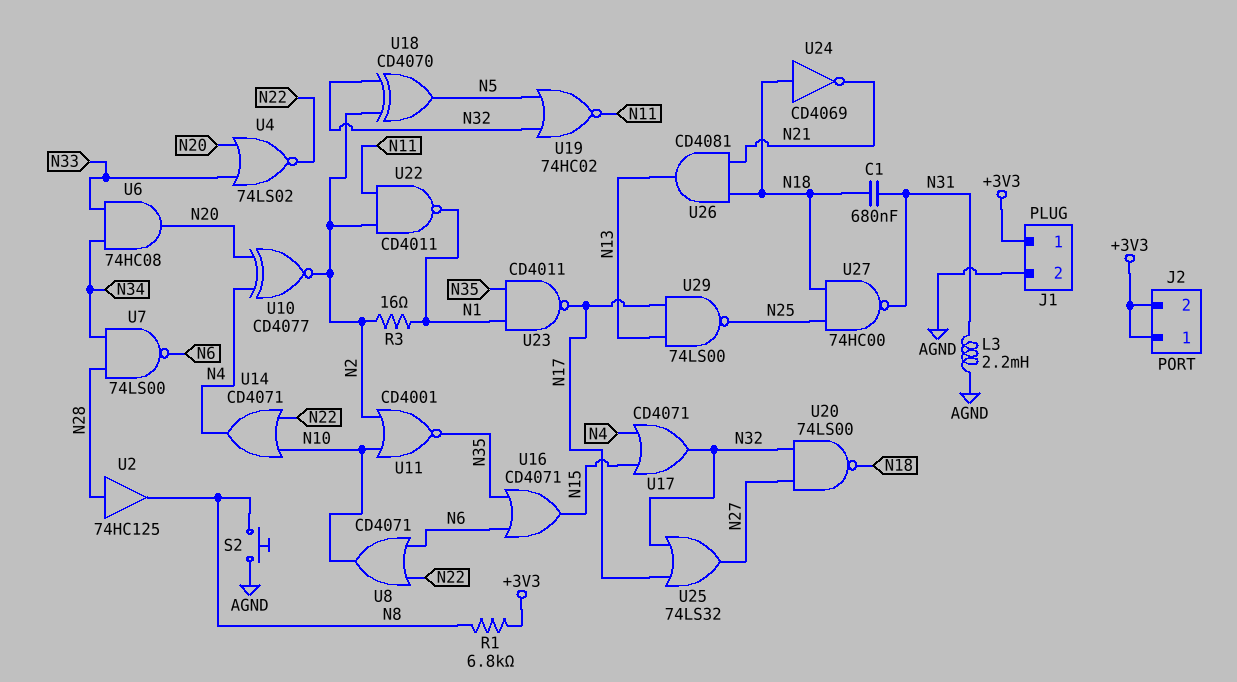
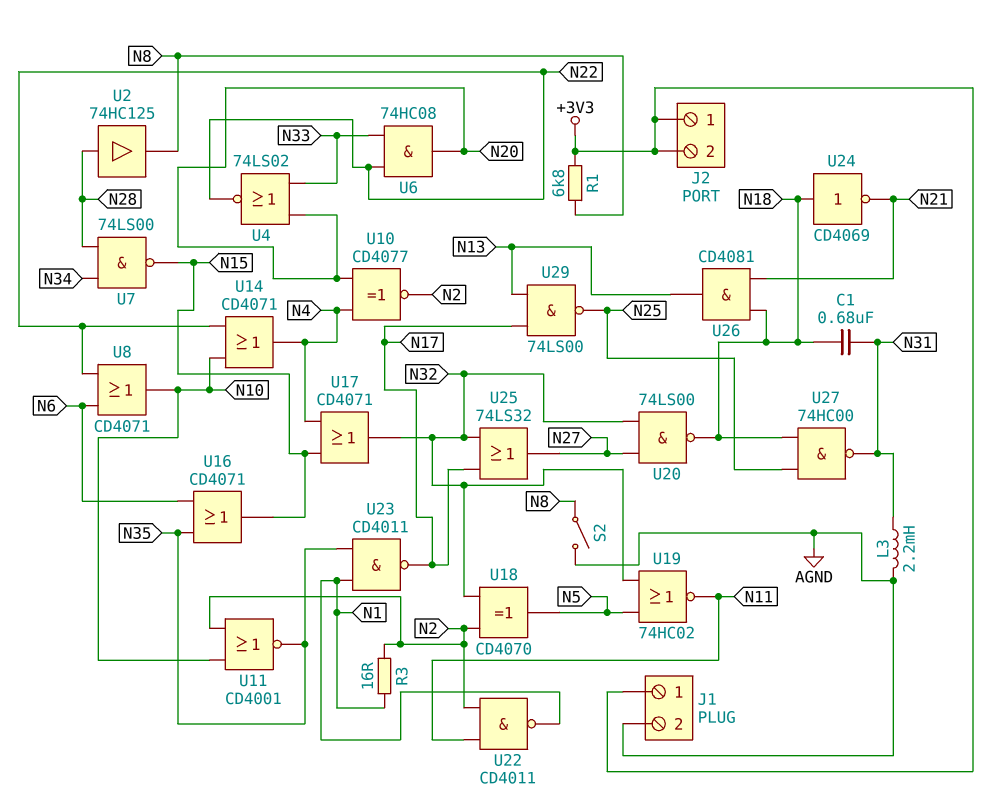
S2: button (AGND, N8) -> switch (AGND, N8)
U6: AND 74HC08 (in N33, in N34, out N20) -> AND 74HC08 (in N22, in N33, out N20)
U7: NAND 74LS00 (in N28, in N34, out N6) -> NAND 74LS00 (in N28, in N34, out N15)

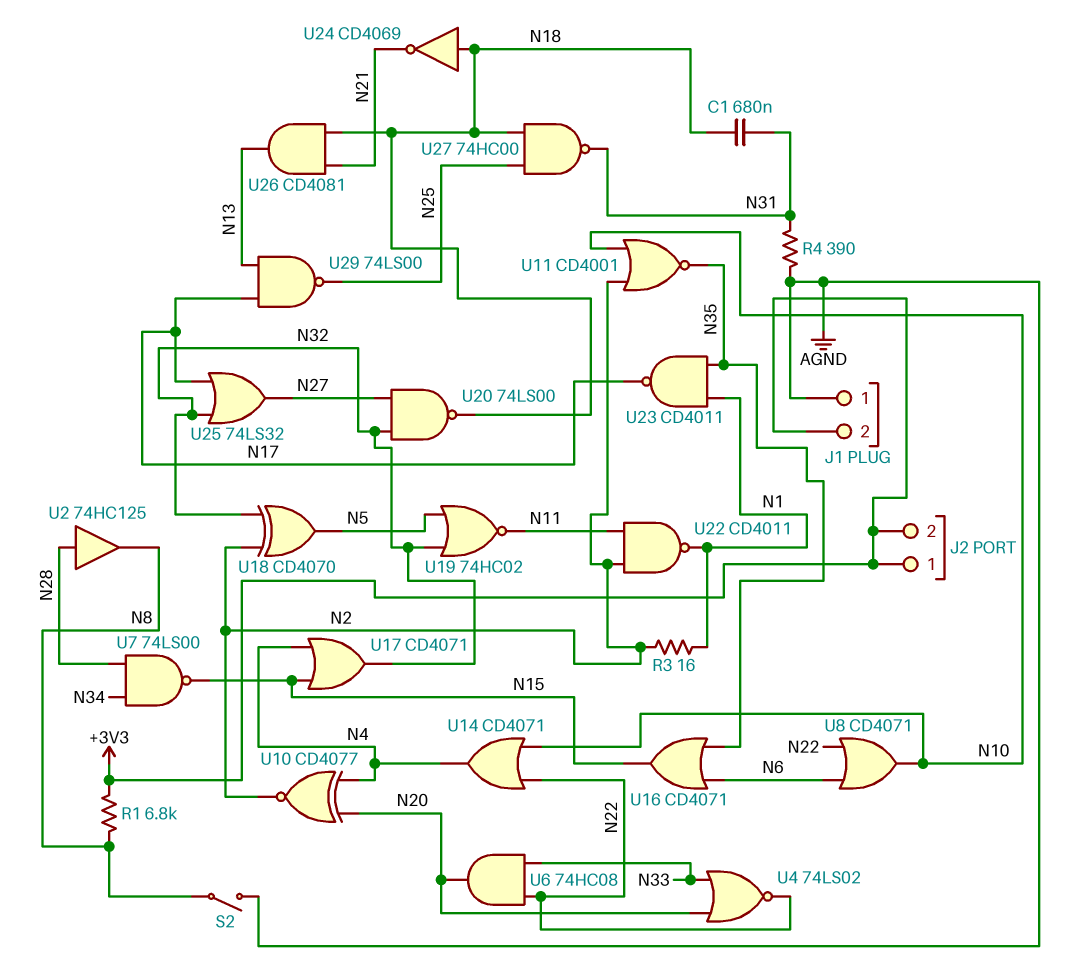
J1 pin 1: +3V3 -> AGND
J1 pin 2: AGND -> +3V3
L3: 2.2mH (AGND, N31) -> none
R4: none -> 390 (AGND, N31)

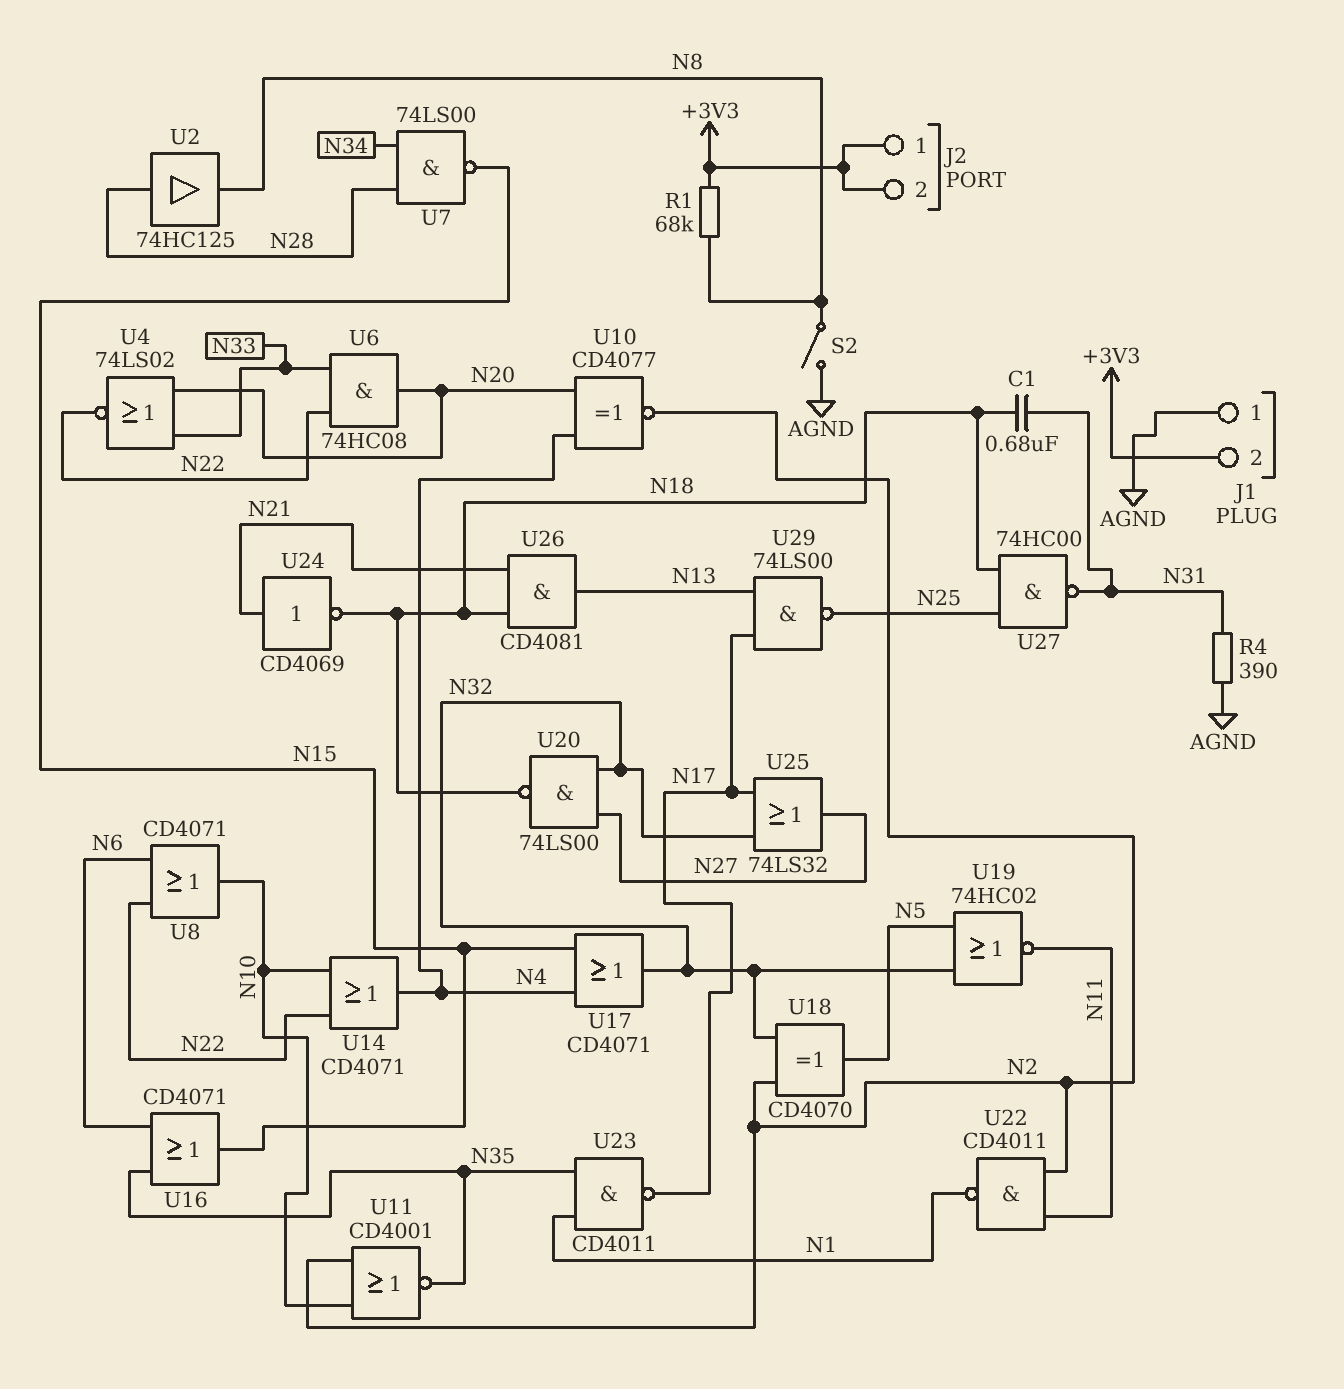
R1: 6.8k (+3V3, N8) -> 68k (+3V3, N8)
R3: 16 (N1, N2) -> none
U24: NOT CD4069 (in N18, out N21) -> NOT CD4069 (in N21, out N18)

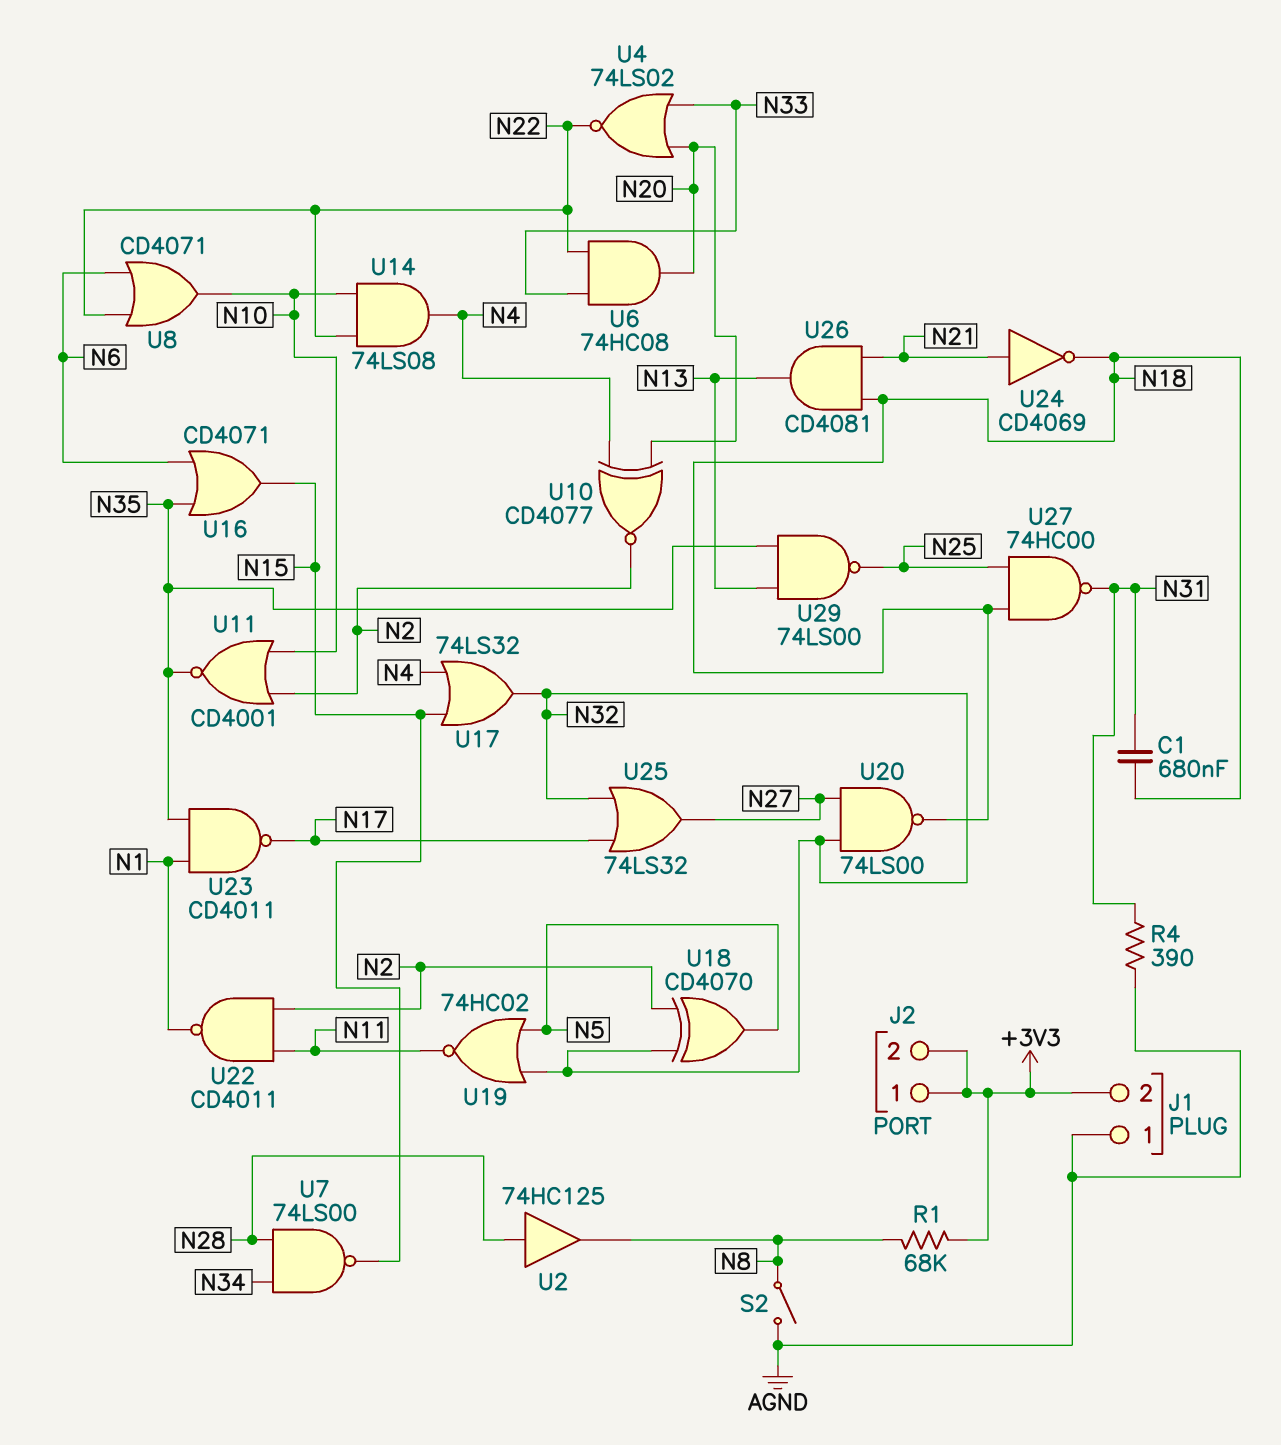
U14: OR CD4071 (in N10, in N22, out N4) -> AND 74LS08 (in N10, in N22, out N4)
U17: OR CD4071 (in N4, in N15, out N32) -> OR 74LS32 (in N4, in N15, out N32)
U29: NAND 74LS00 (in N13, in N17, out N25) -> NAND 74LS00 (in N13, in N35, out N25)

